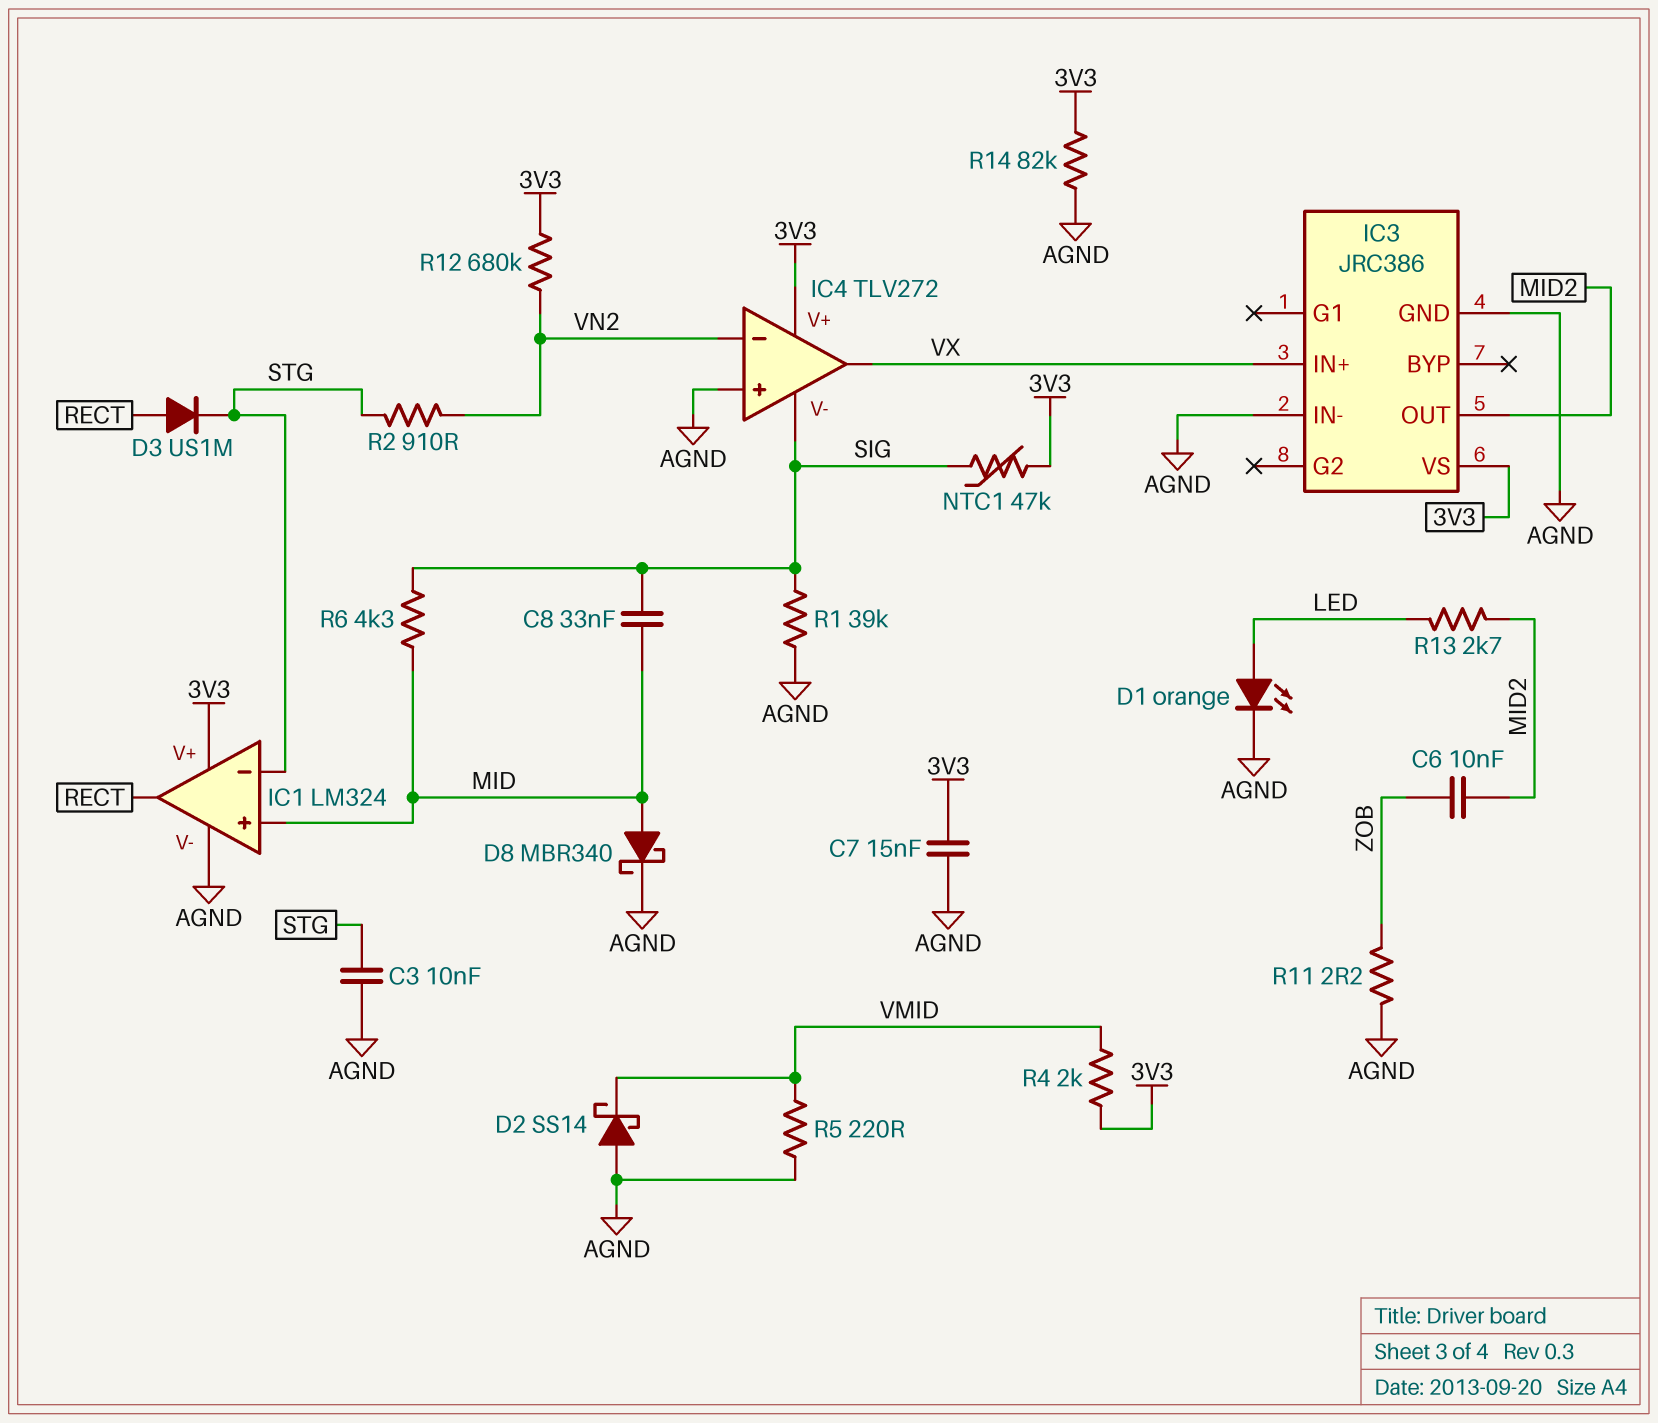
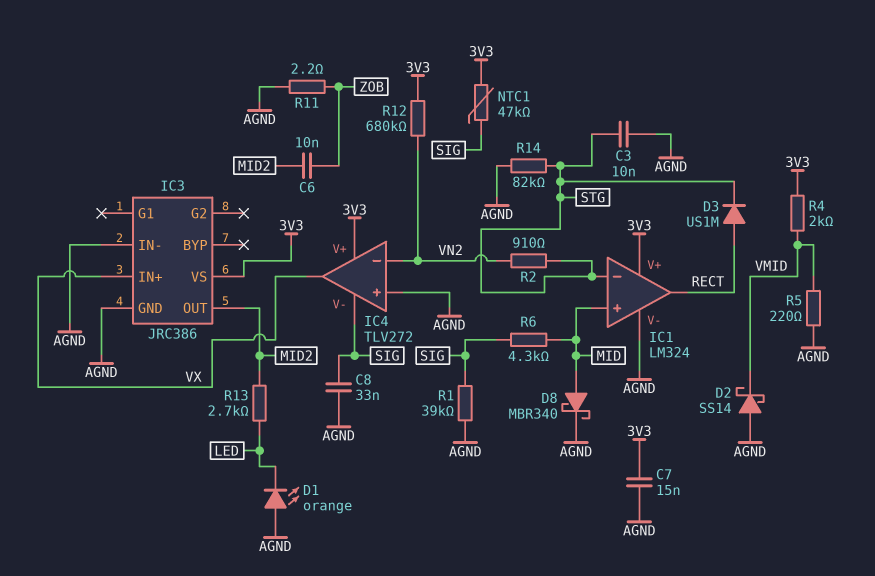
C8: 33nF (MID, SIG) -> 33nF (AGND, SIG)
D1: LED orange (A LED, K AGND) -> LED orange (A AGND, K LED)
R14: 82k (3V3, AGND) -> 82k (AGND, STG)

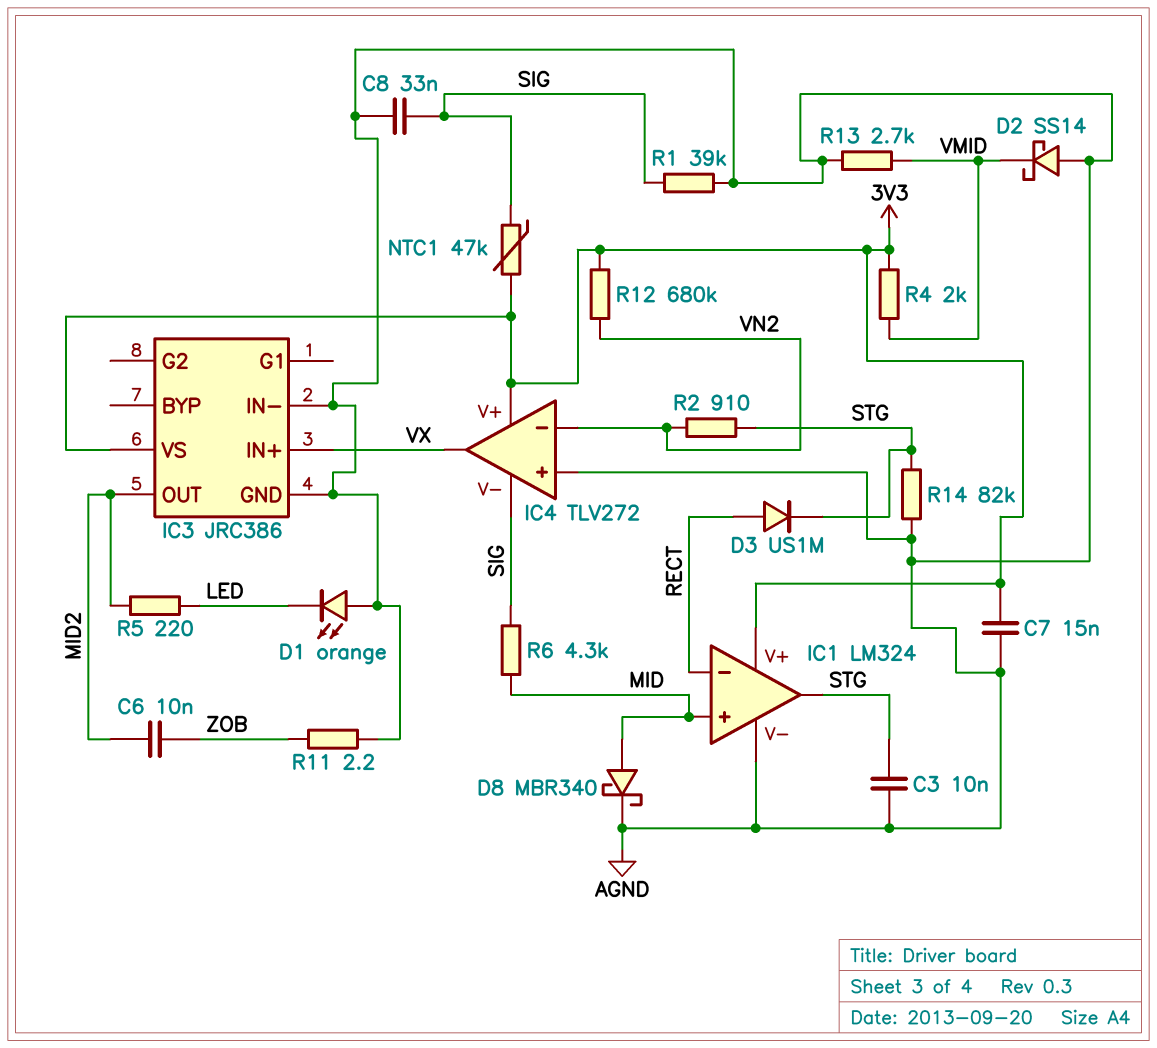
IC1 pin in-: STG -> RECT
IC1 pin out: RECT -> STG
R5: 220 (AGND, VMID) -> 220 (LED, MID2)
R13: 2.7k (LED, MID2) -> 2.7k (AGND, VMID)

